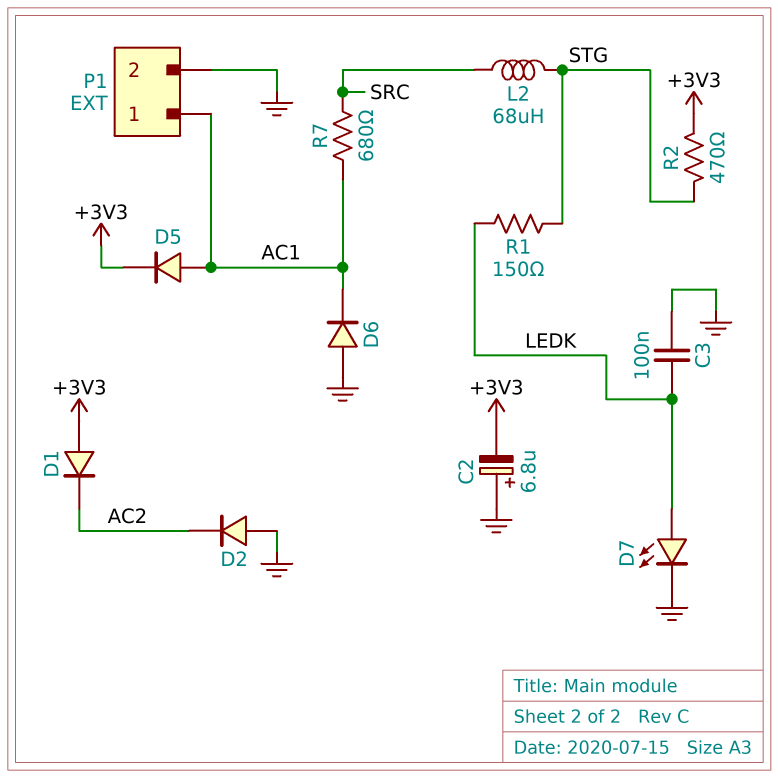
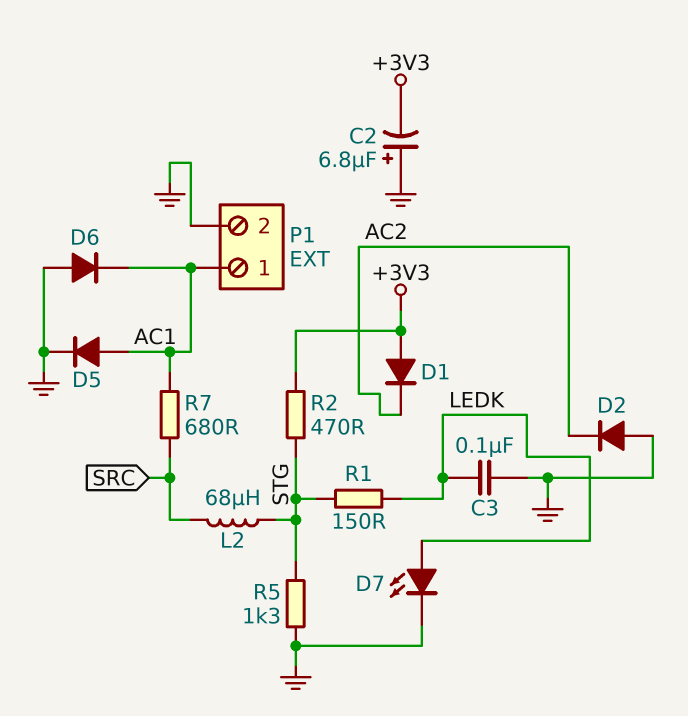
D5: diode (A AC1, K +3V3) -> diode (A AC1, K GND)
R5: none -> 1.3k (GND, STG)

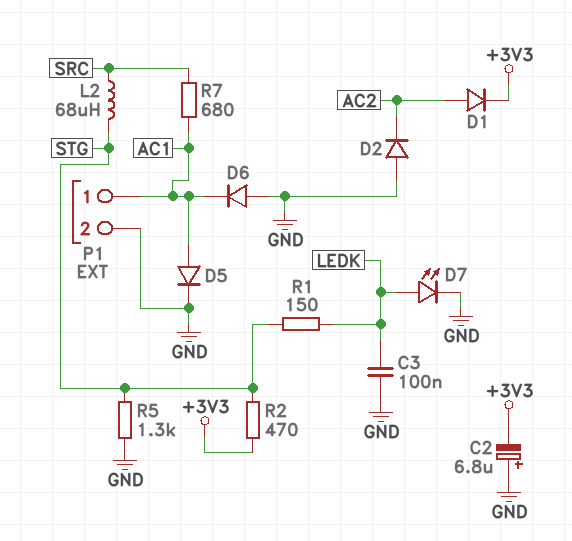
D1: diode (A +3V3, K AC2) -> diode (A AC2, K +3V3)

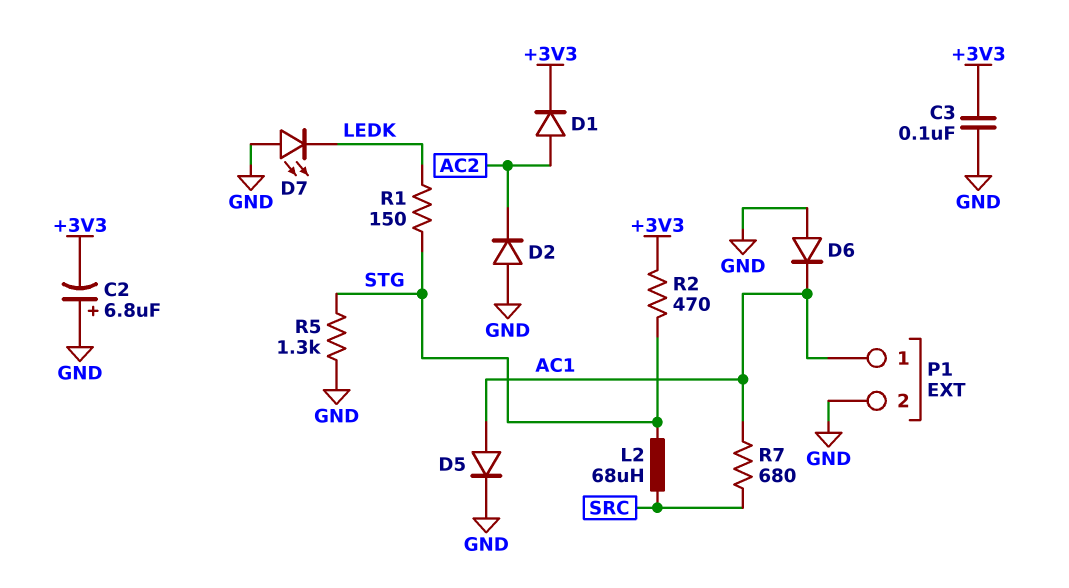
C3: 100nF (GND, LEDK) -> 100nF (+3V3, GND)
D7: LED (A LEDK, K GND) -> LED (A GND, K LEDK)

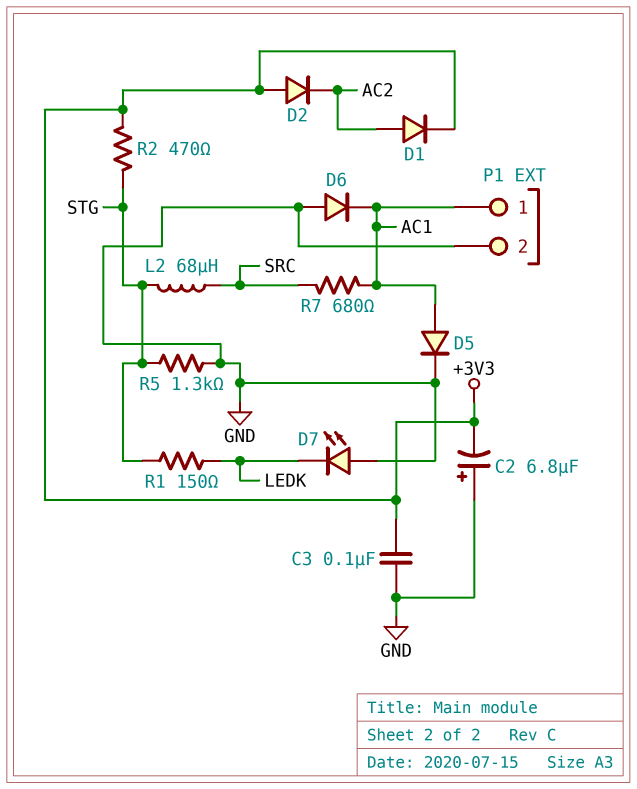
D2: diode (A GND, K AC2) -> diode (A +3V3, K AC2)

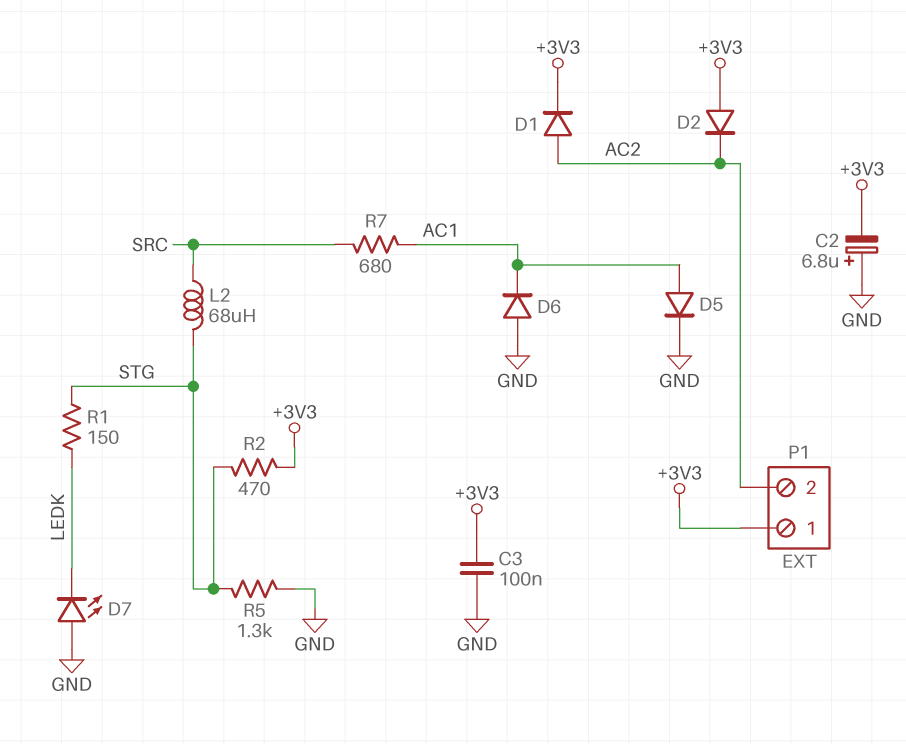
P1 pin 1: AC1 -> +3V3
P1 pin 2: GND -> AC2

